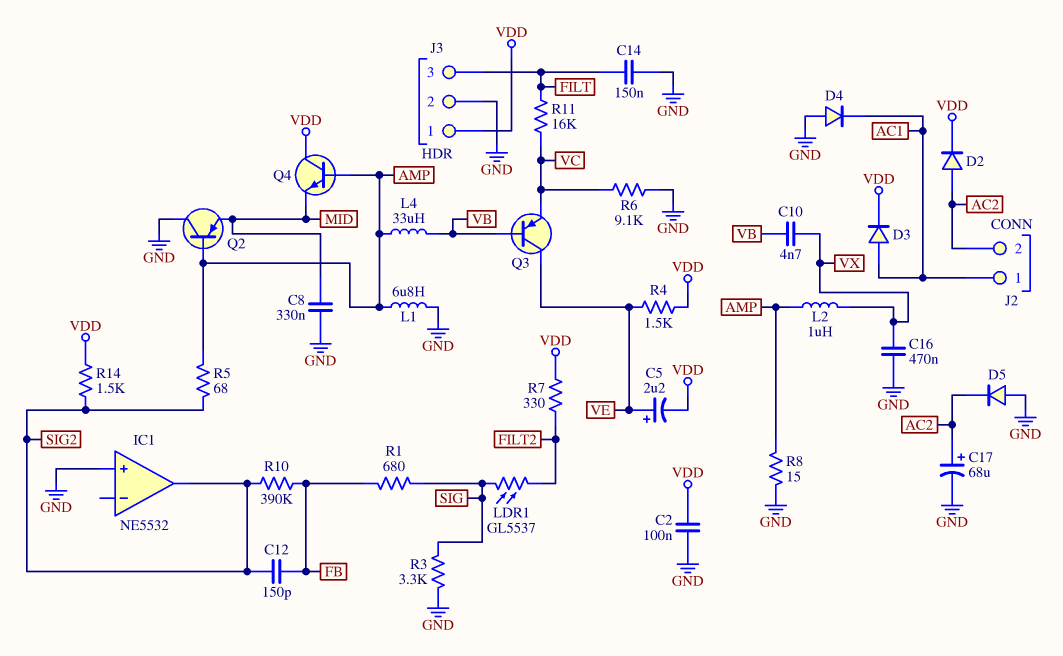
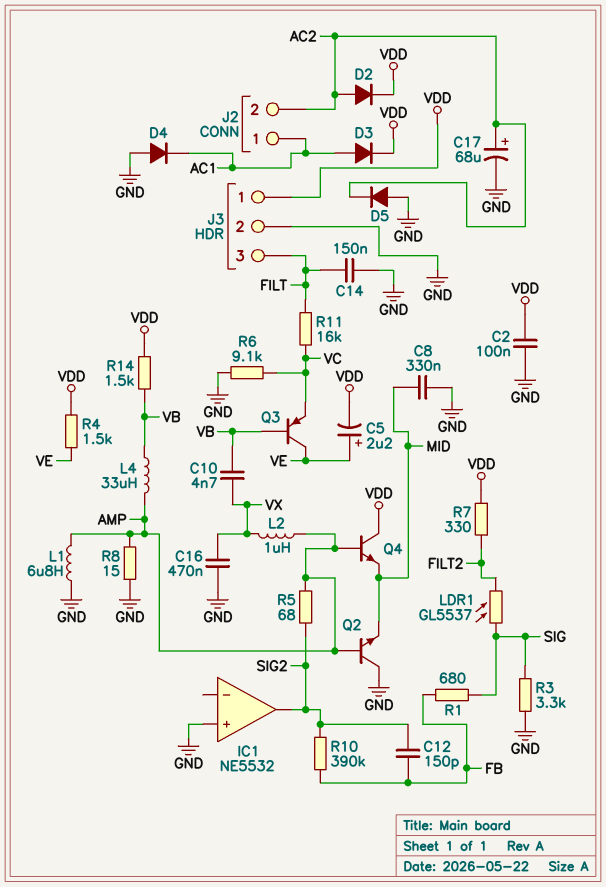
Q2: PNP (B AMP, C GND, E MID) -> NPN (B AMP, C GND, E MID)
R14: 1.5k (SIG2, VDD) -> 1.5k (VB, VDD)

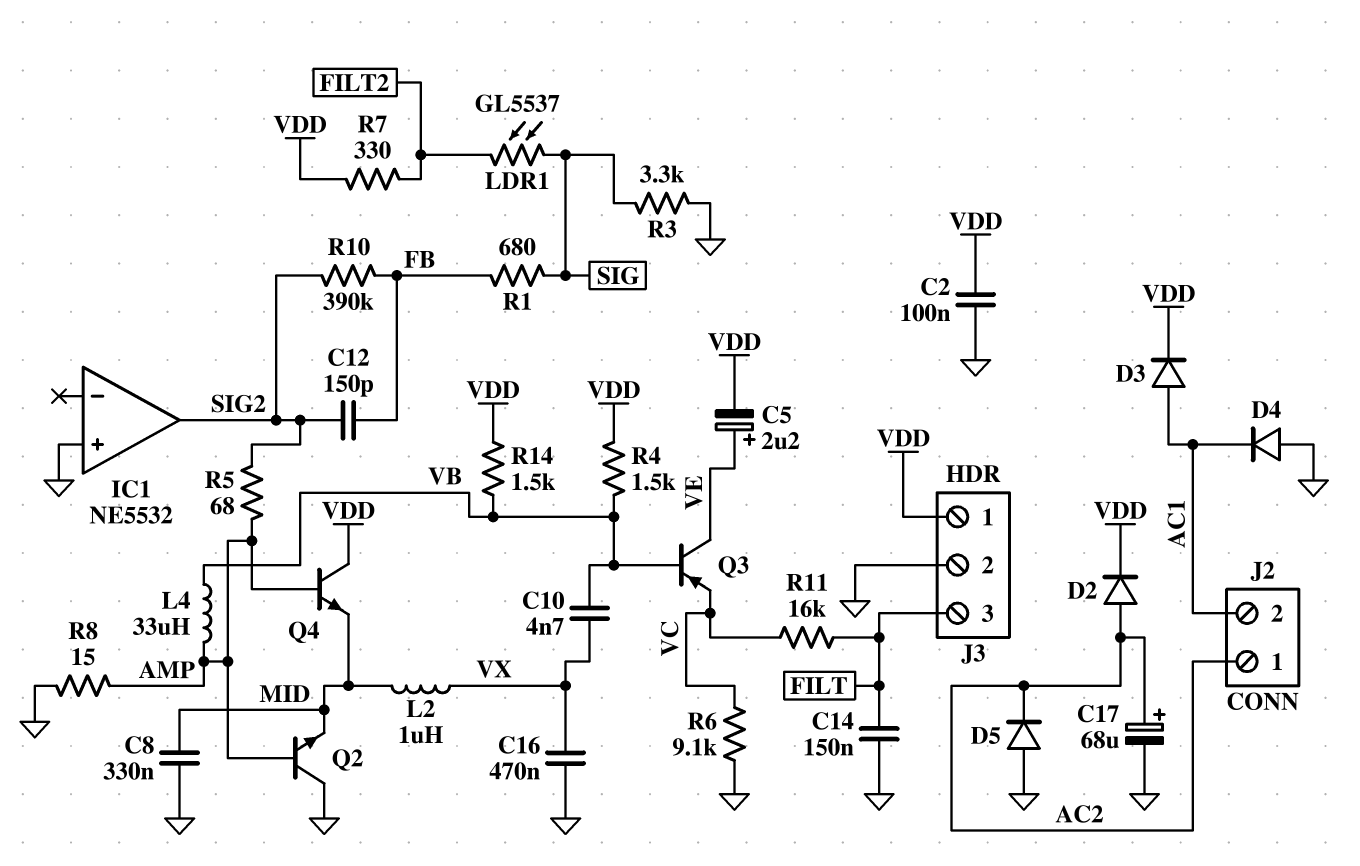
J2 pin 1: AC1 -> AC2
J2 pin 2: AC2 -> AC1
L1: 6.8uH (AMP, GND) -> none
L2: 1uH (AMP, VX) -> 1uH (MID, VX)
R4: 1.5k (VDD, VE) -> 1.5k (VB, VDD)

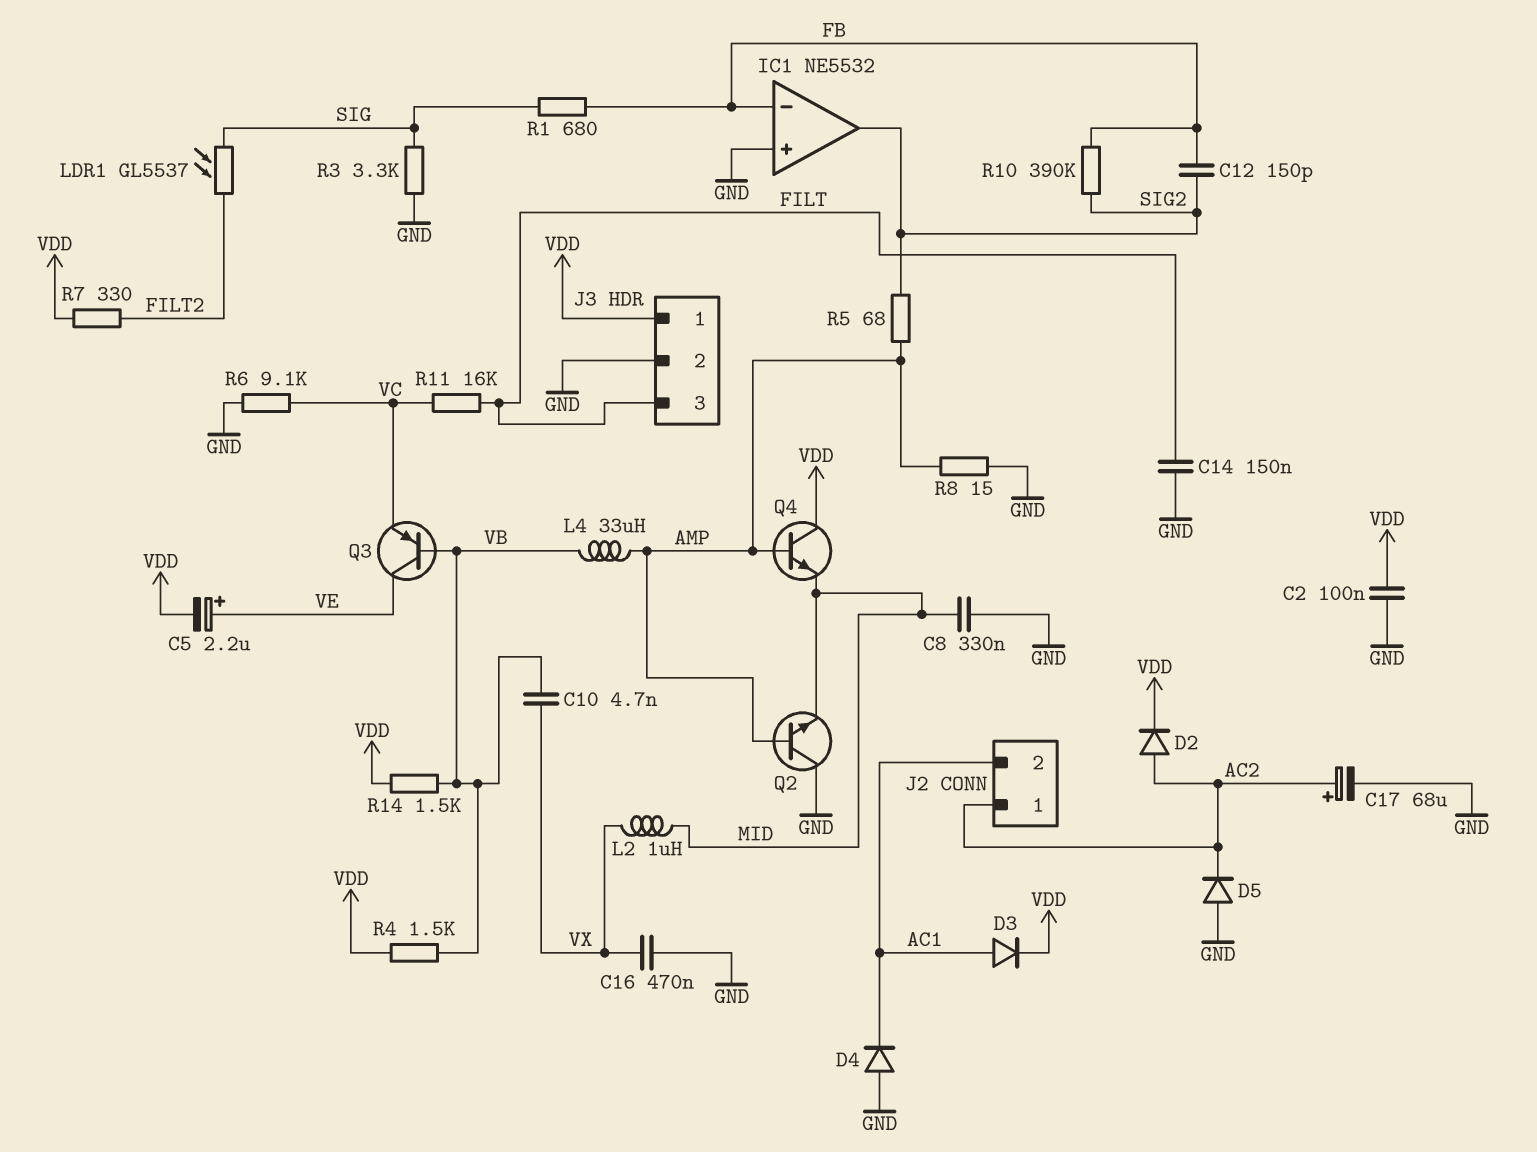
IC1 pin in-: none -> FB

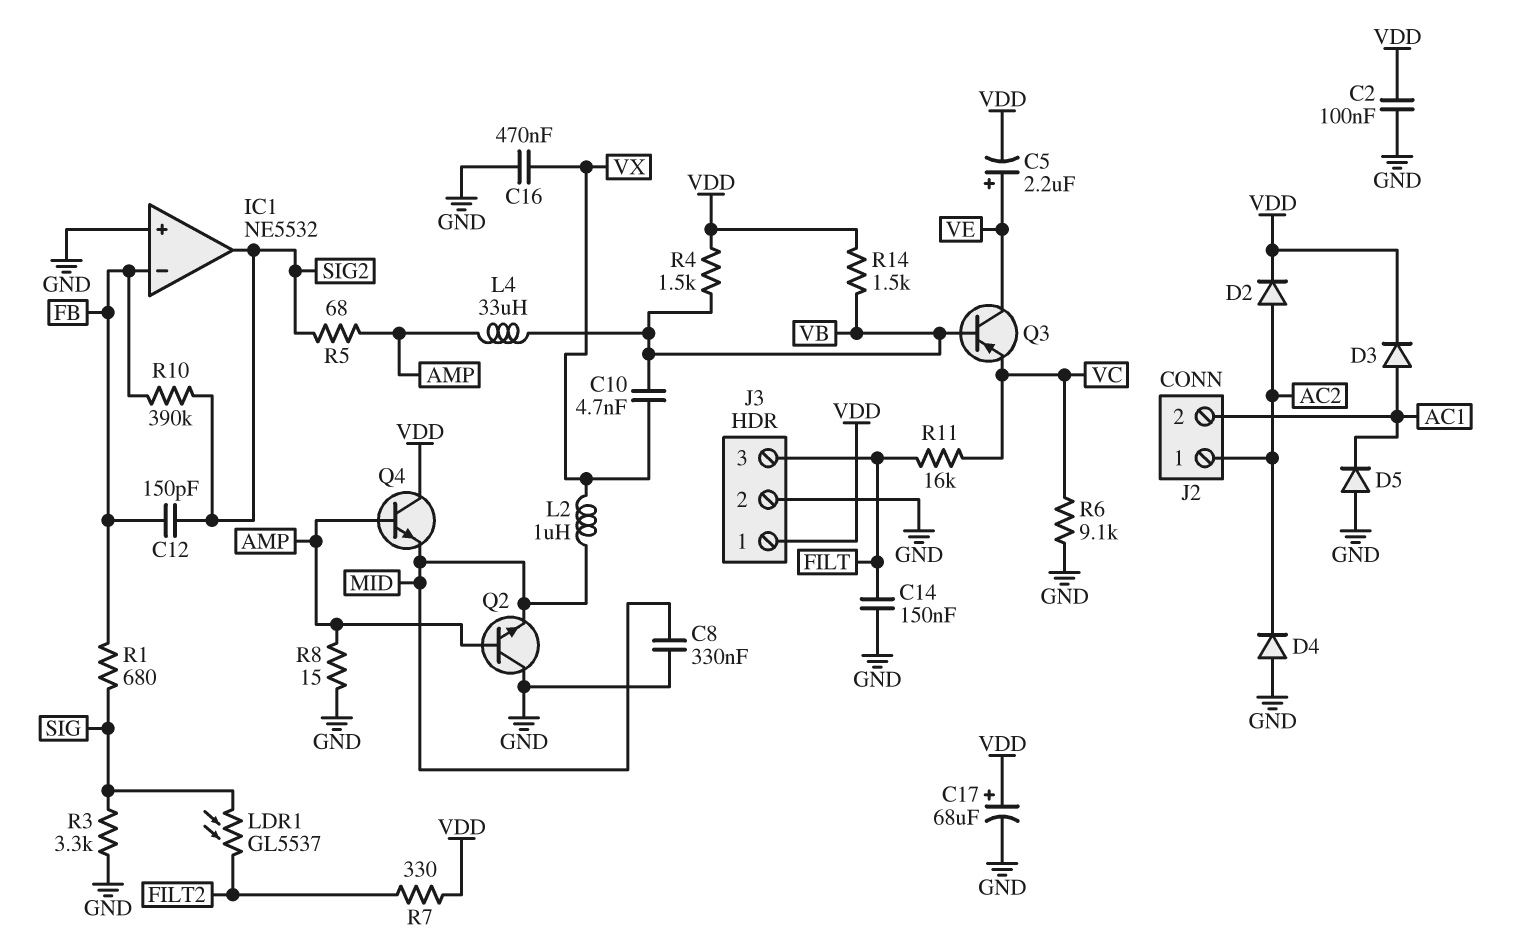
C17: 68uF (plus AC2, minus GND) -> 68uF (plus VDD, minus GND)
D4: diode (A GND, K AC1) -> diode (A GND, K AC2)
D5: diode (A GND, K AC2) -> diode (A GND, K AC1)

